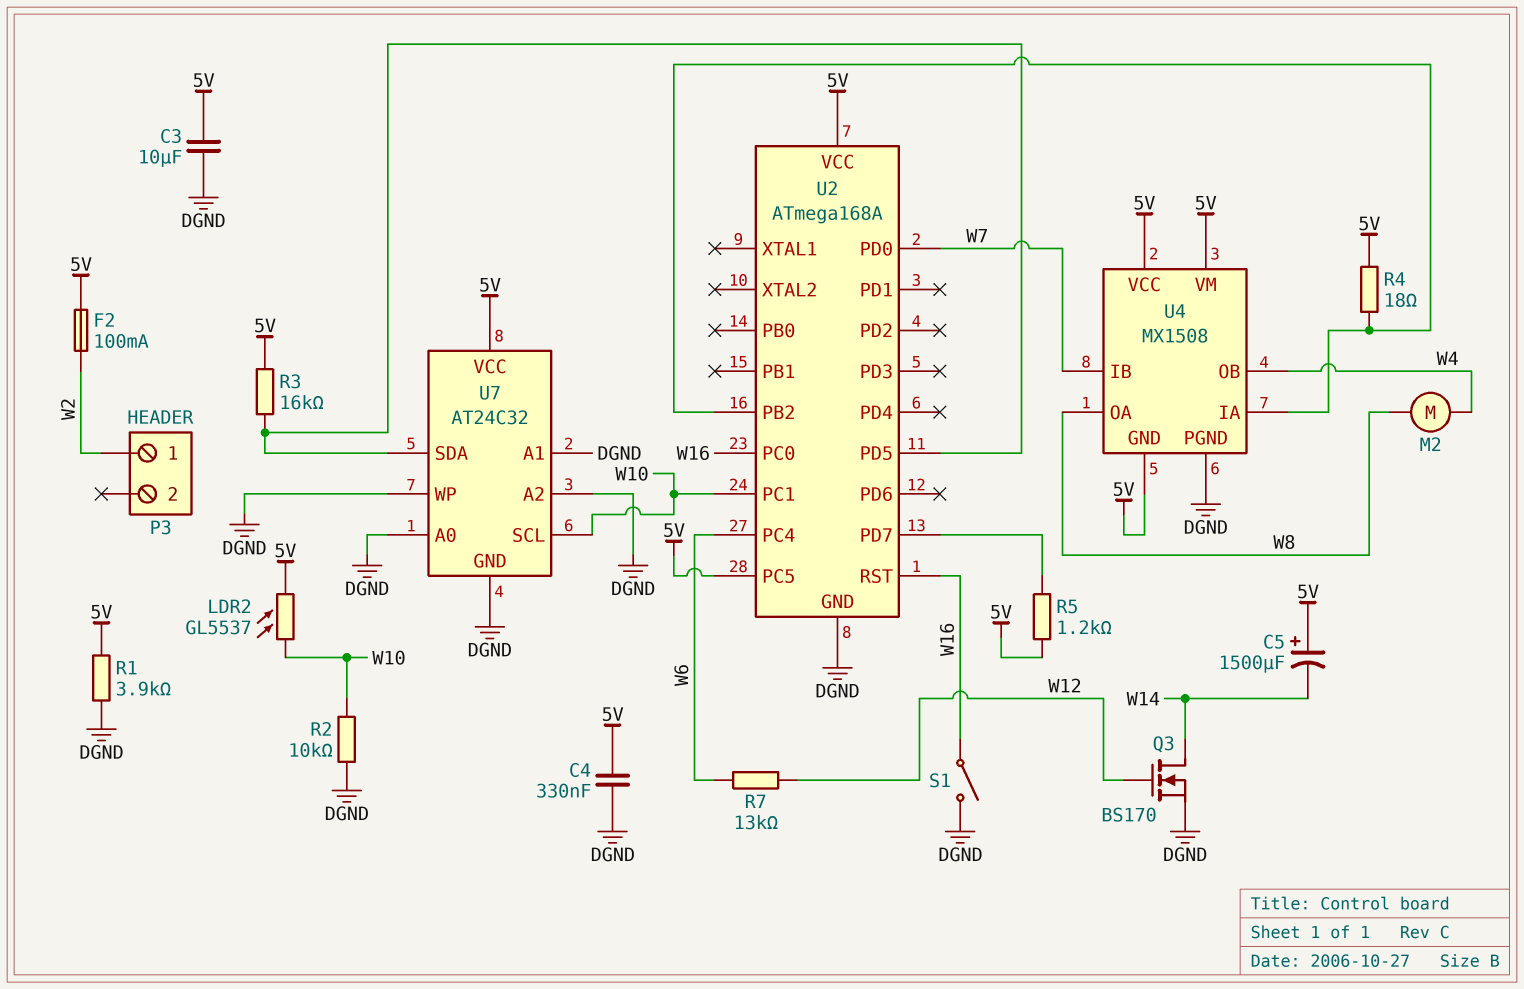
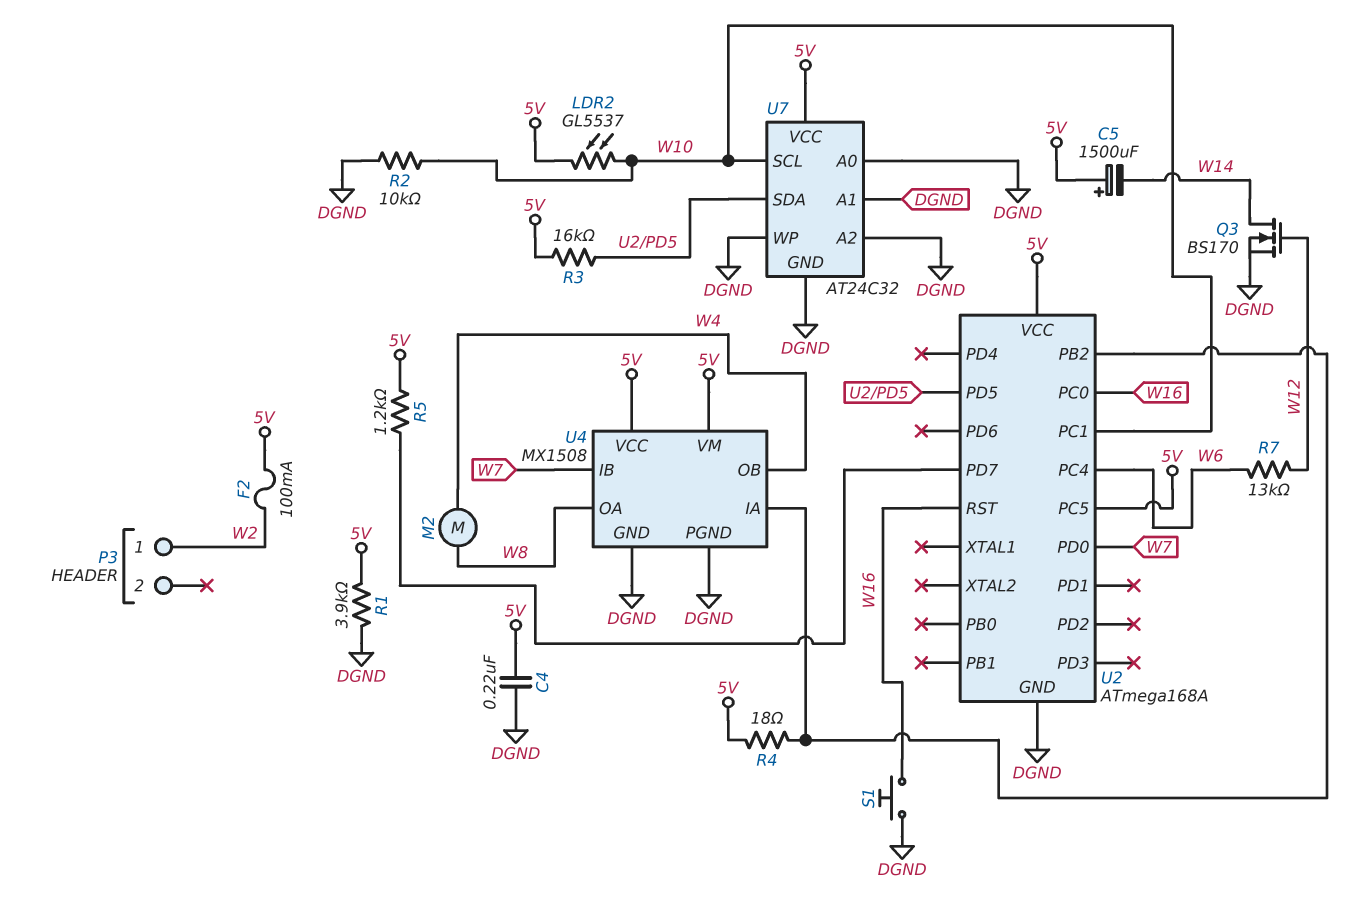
C3: 10uF (5V, DGND) -> none
C4: 330nF (5V, DGND) -> 220nF (5V, DGND)
S1: switch (DGND, W16) -> button (DGND, W16)
U4 pin GND: 5V -> DGND

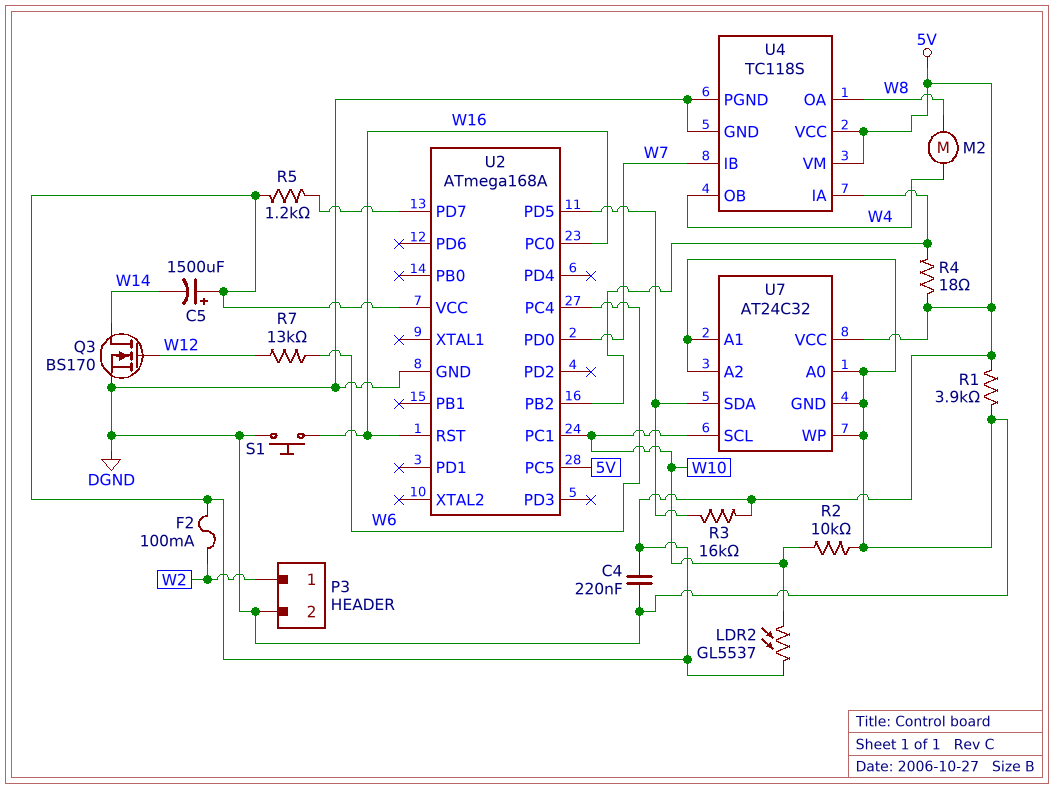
P3 pin 2: none -> DGND
U4: MX1508 -> TC118S

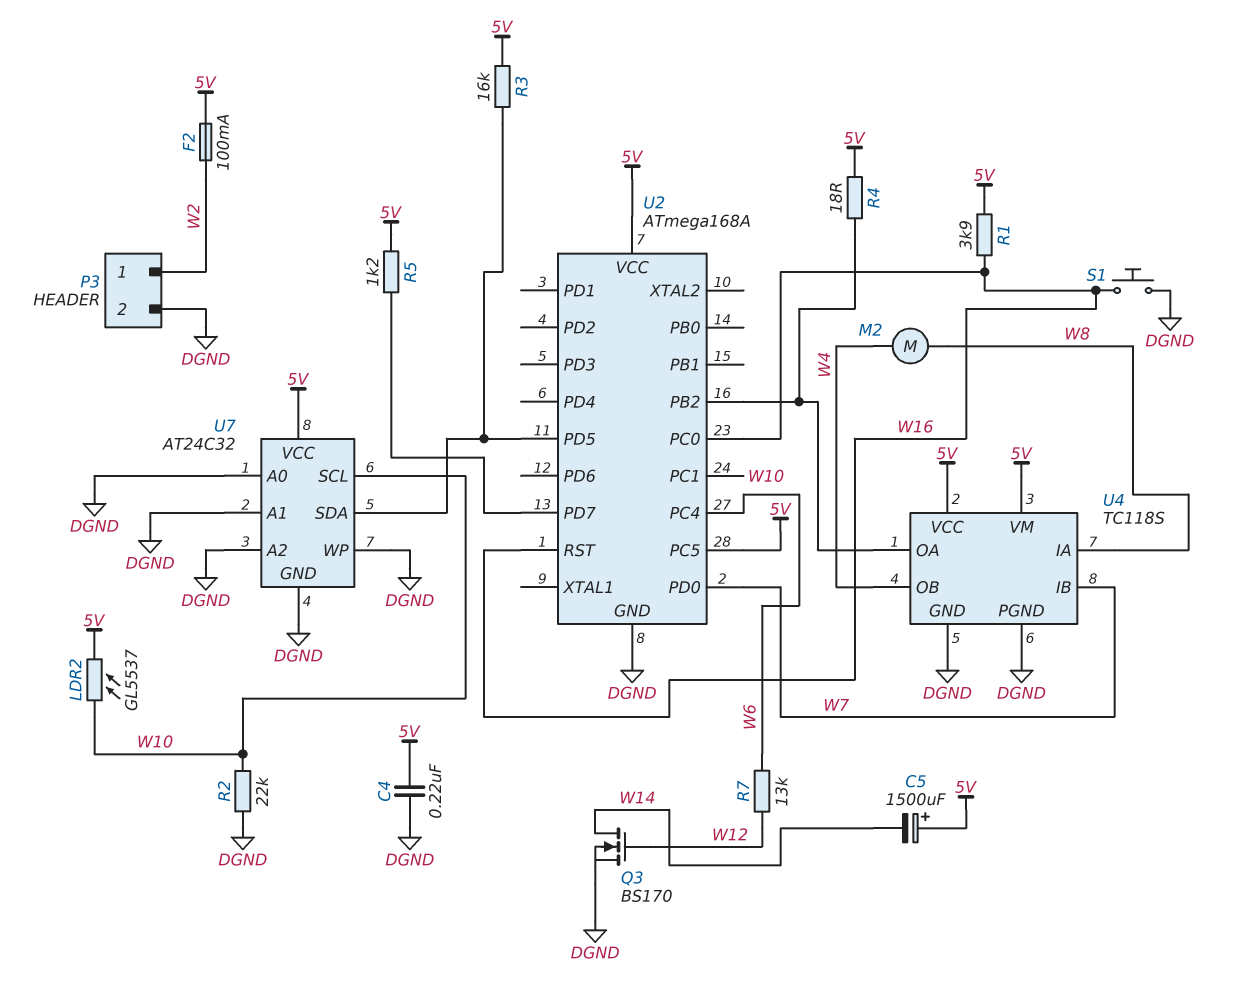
R1: 3.9k (5V, DGND) -> 3.9k (5V, W16)
R2: 10k (DGND, W10) -> 22k (DGND, W10)
U4 pin IA: U2/PB2 -> W8
U4 pin OA: W8 -> U2/PB2

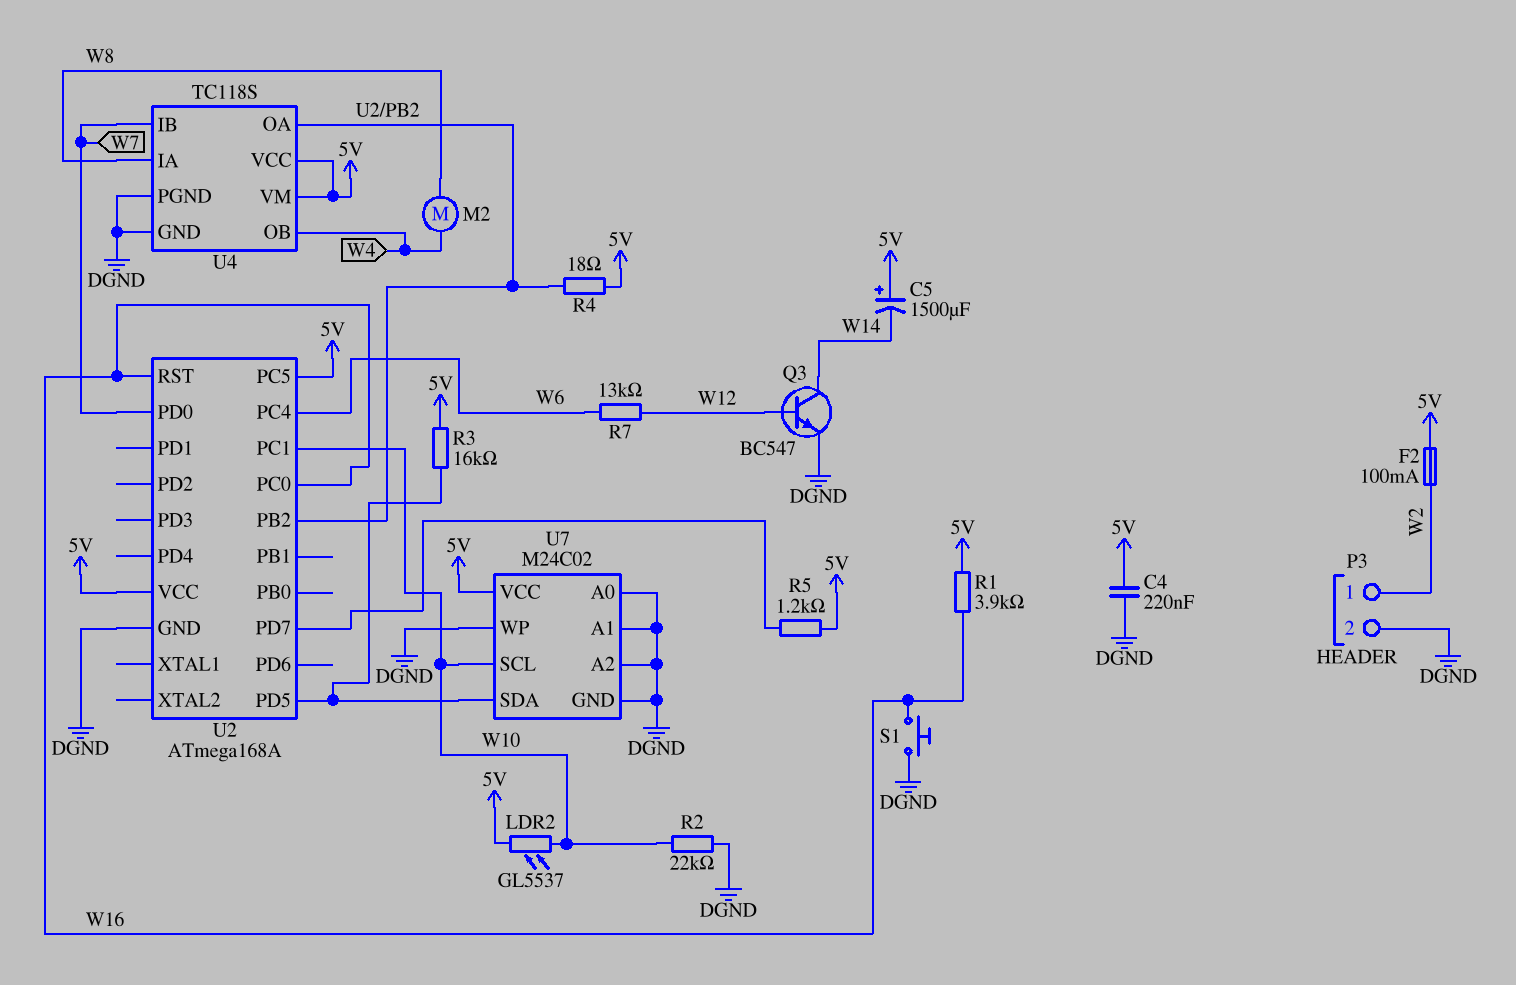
Q3: NMOS BS170 (G W12, D W14, S DGND) -> NPN BC547 (B W12, C W14, E DGND)
U7: AT24C32 -> M24C02

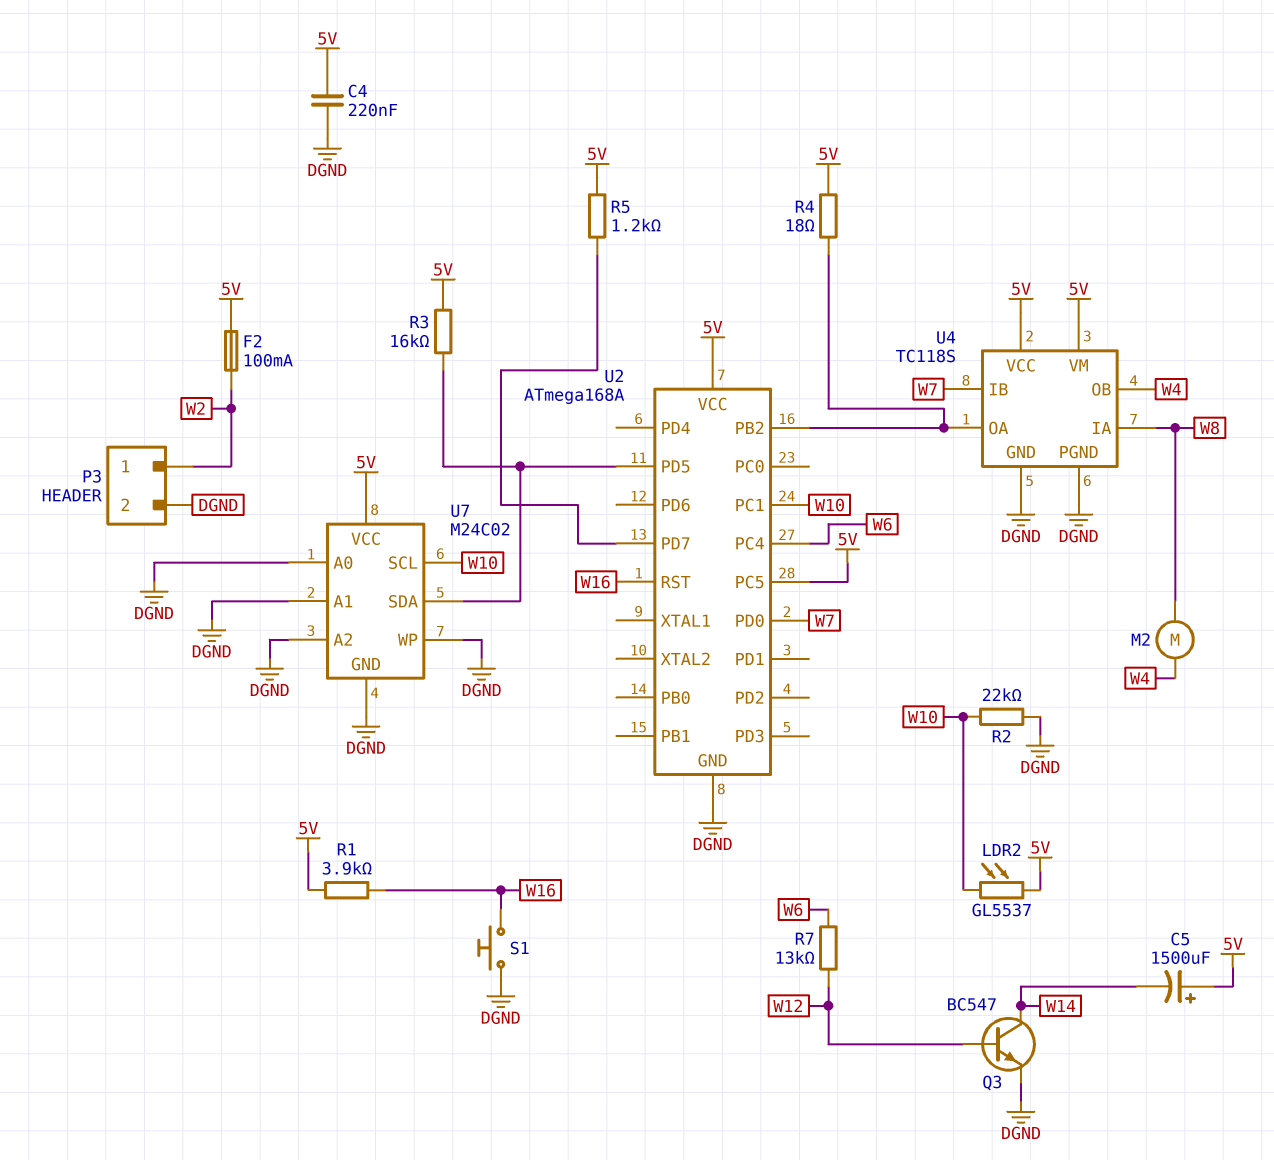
U2 pin PC0: W16 -> none

